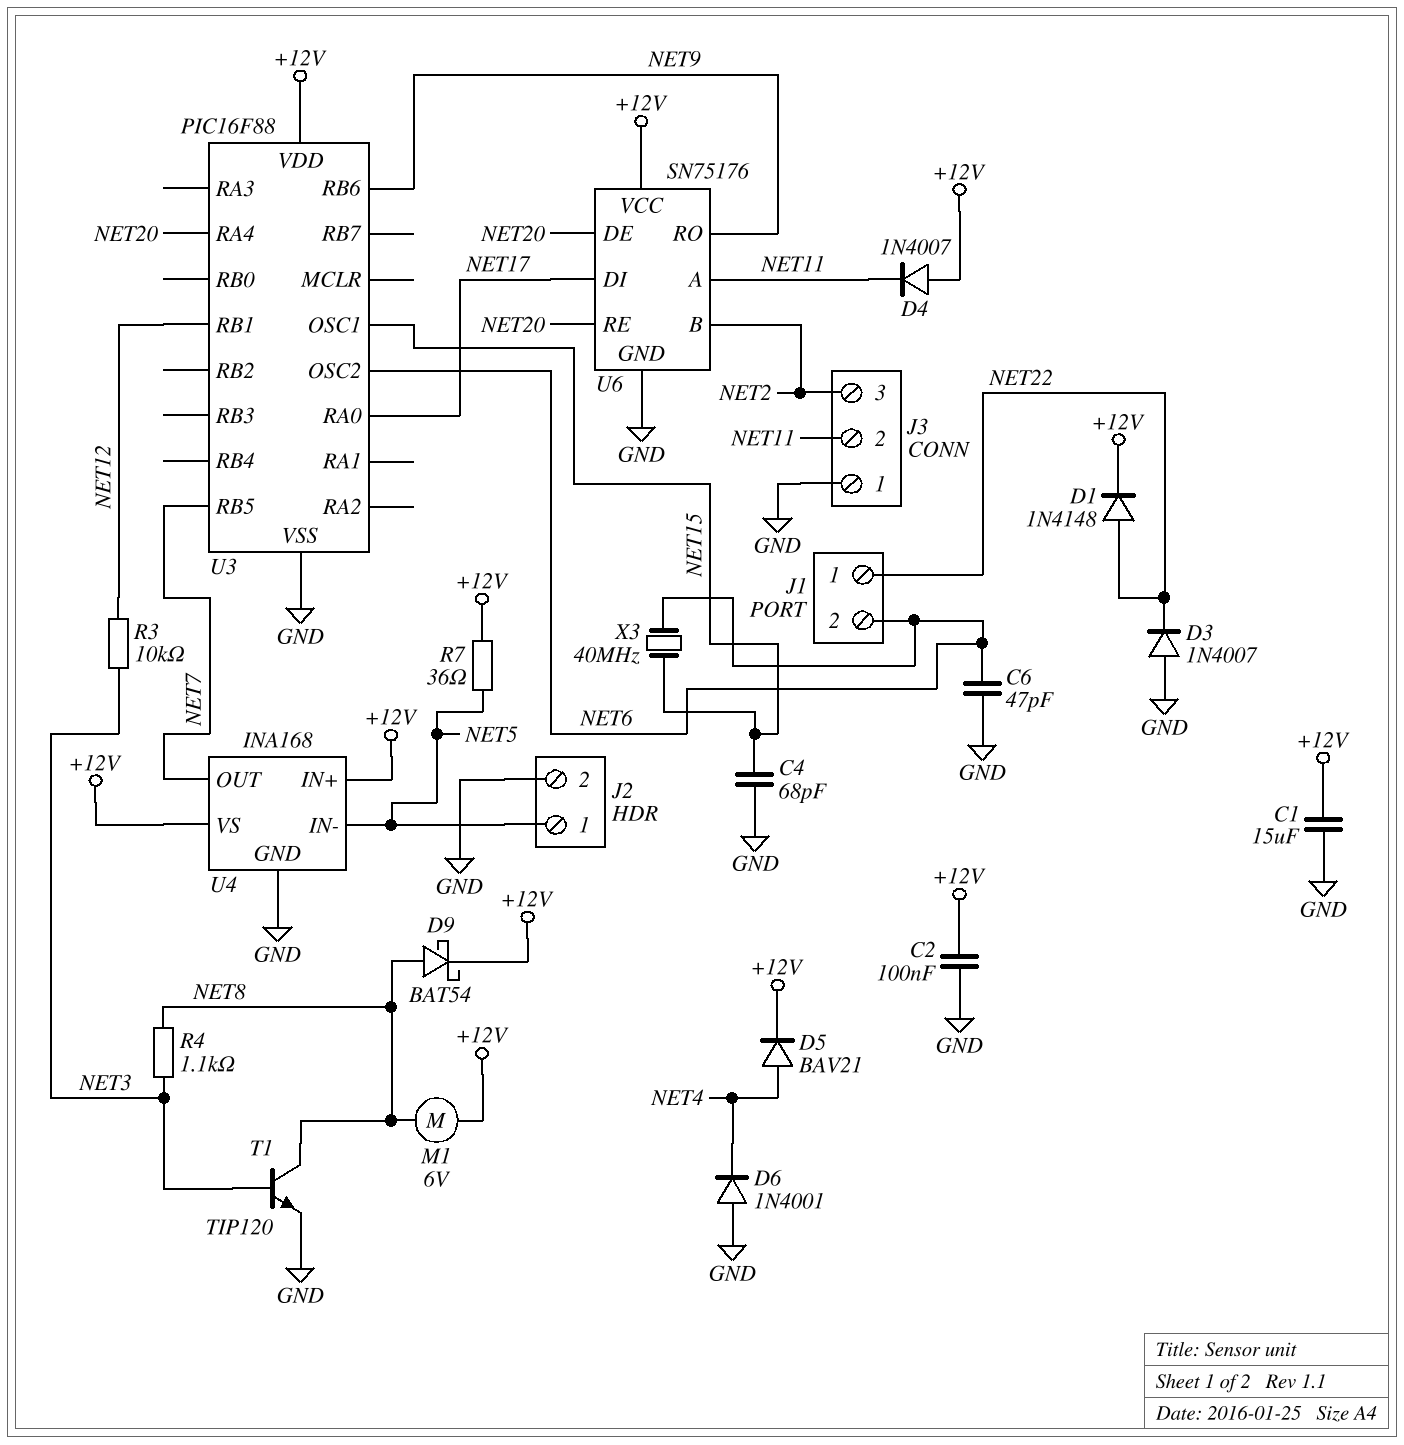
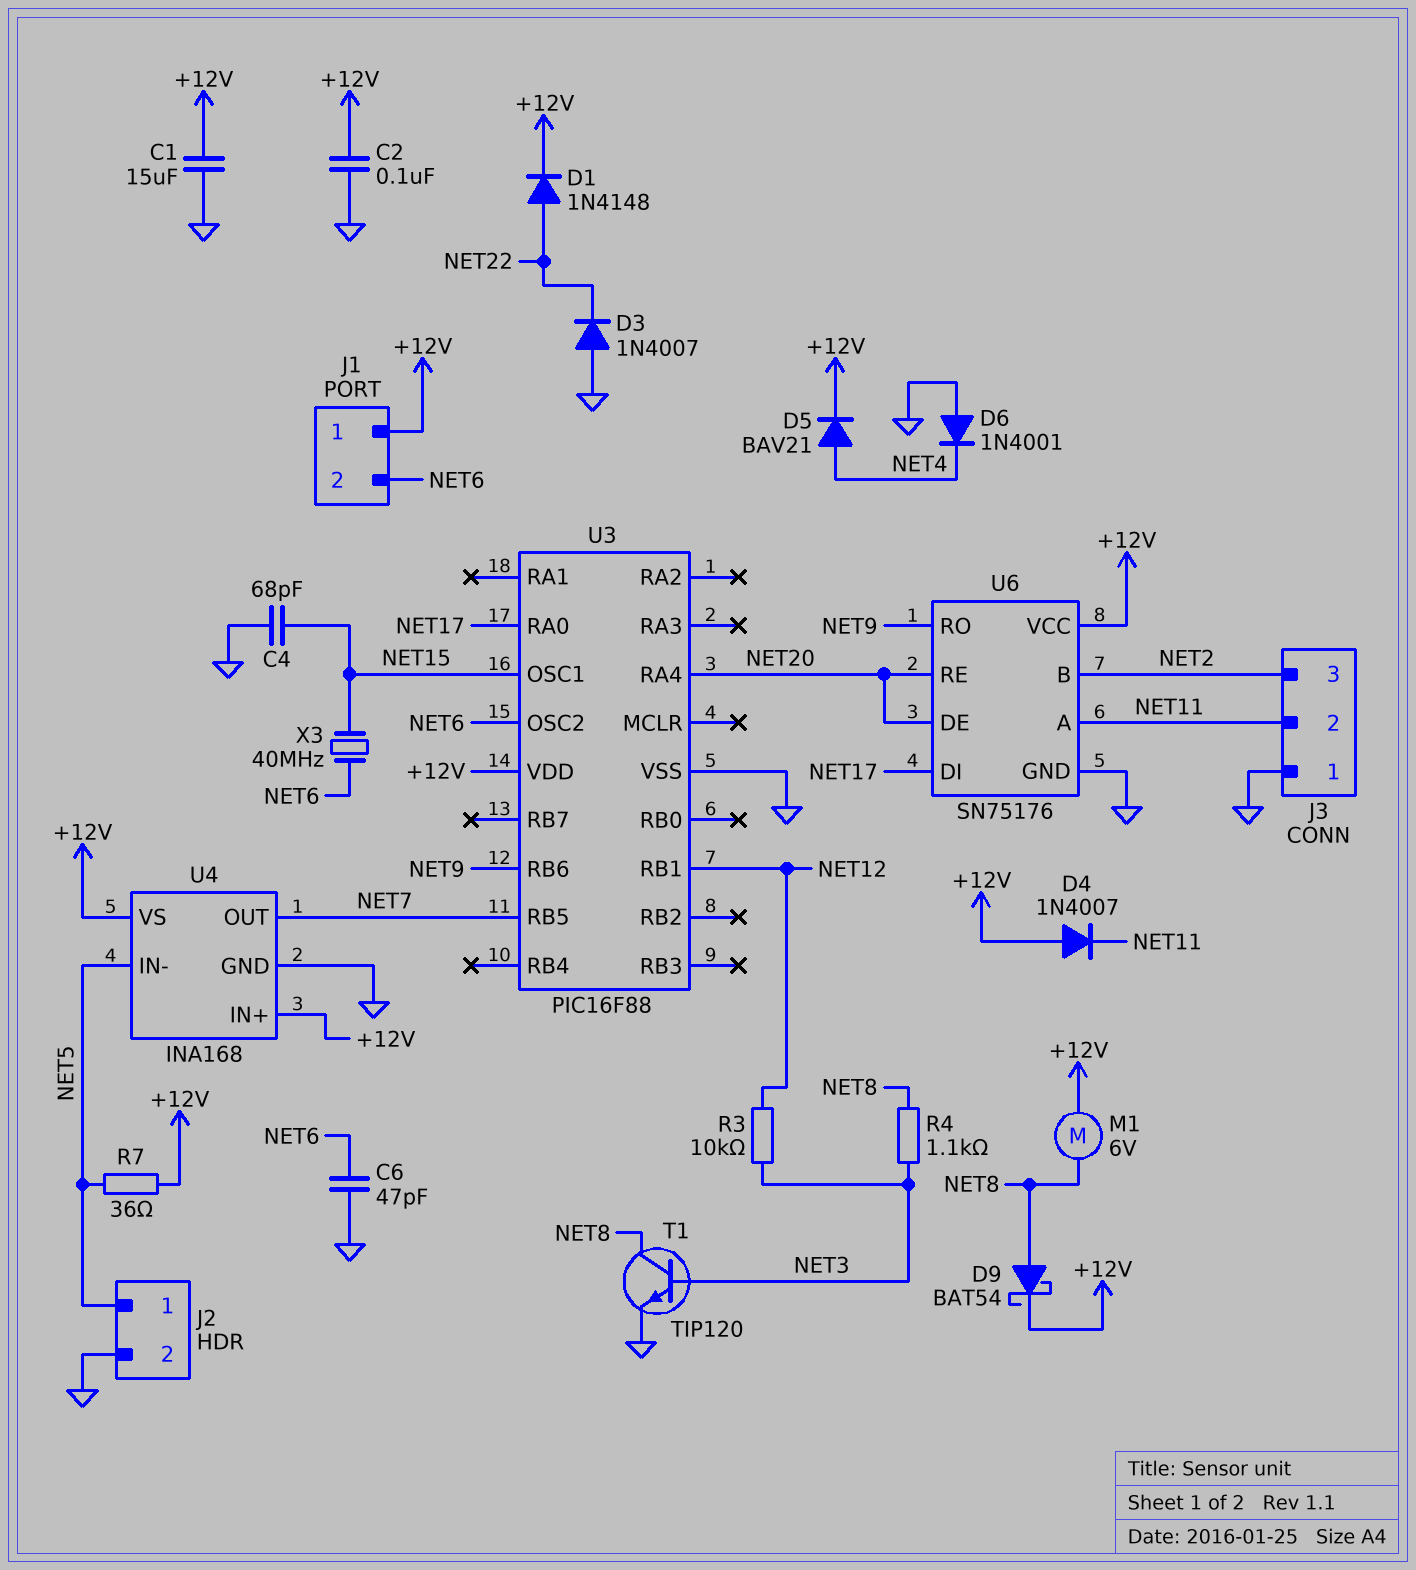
J1 pin 1: NET22 -> +12V

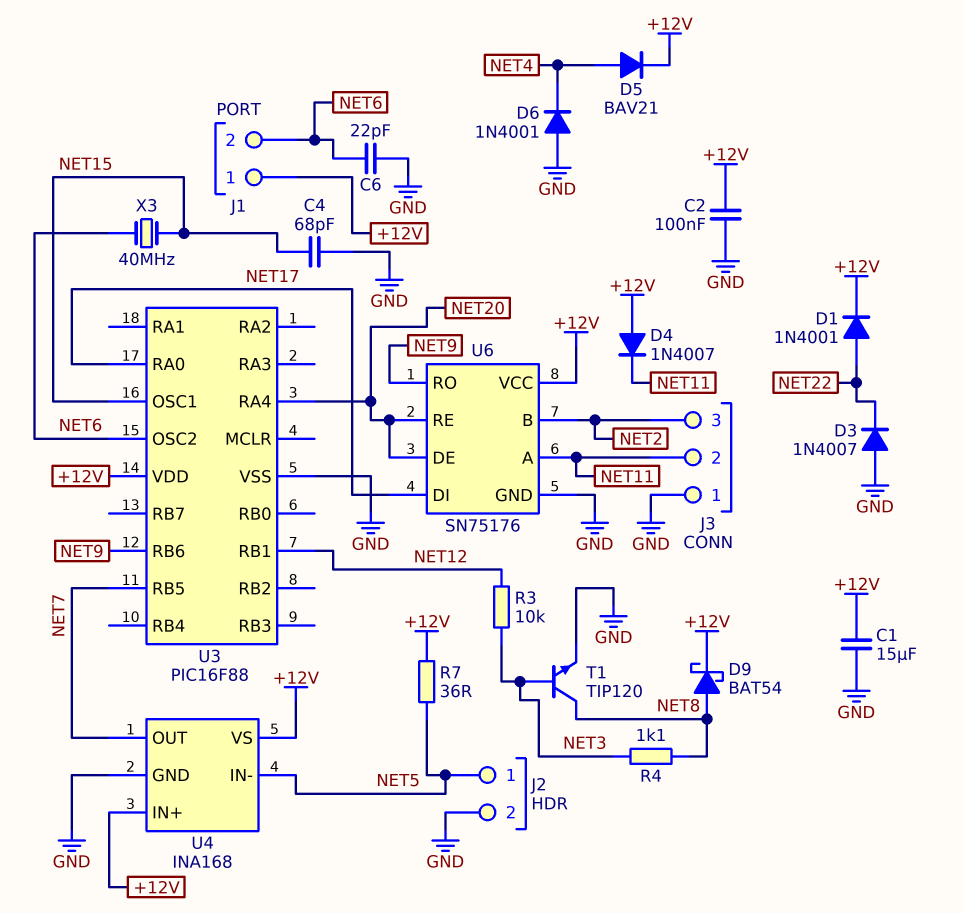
C6: 47pF (GND, NET6) -> 22pF (GND, NET6)
D1: diode 1N4148 (A NET22, K +12V) -> diode 1N4001 (A NET22, K +12V)
M1: motor 6V (+12V, NET8) -> none

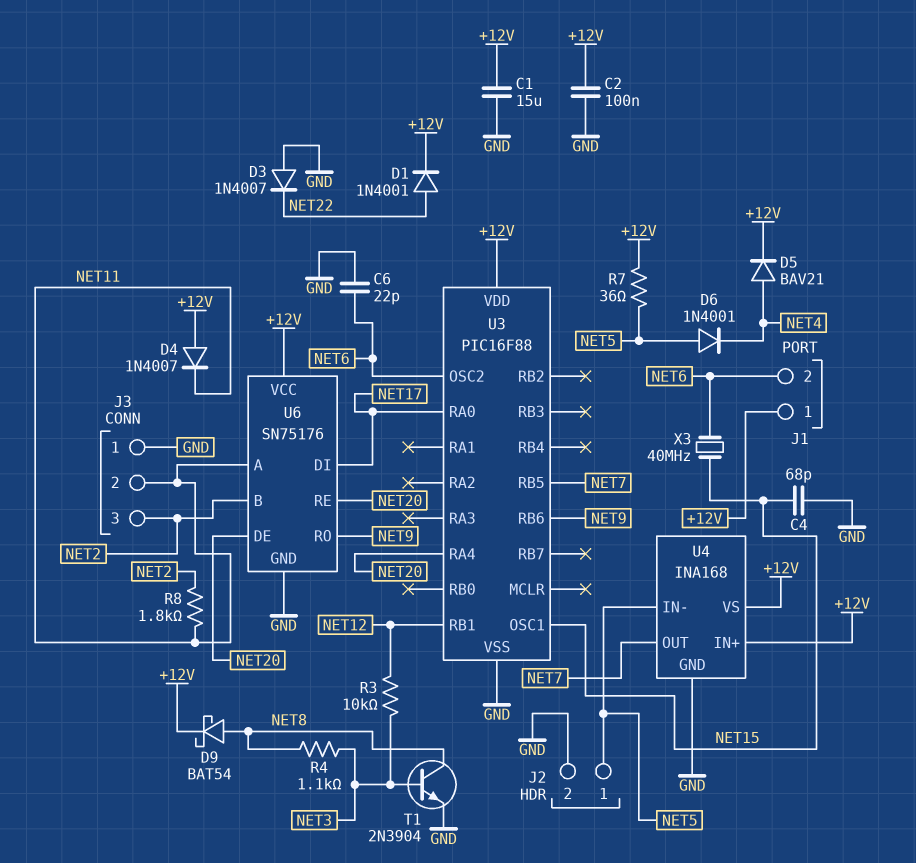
D6: diode 1N4001 (A GND, K NET4) -> diode 1N4001 (A NET5, K NET4)
R8: none -> 1.8k (NET2, NET11)
T1: NPN TIP120 (B NET3, C NET8, E GND) -> NPN 2N3904 (B NET3, C NET8, E GND)

